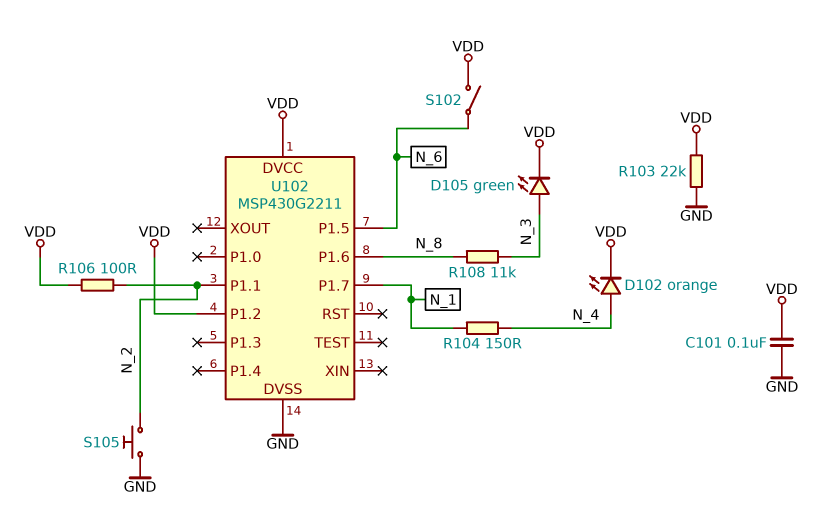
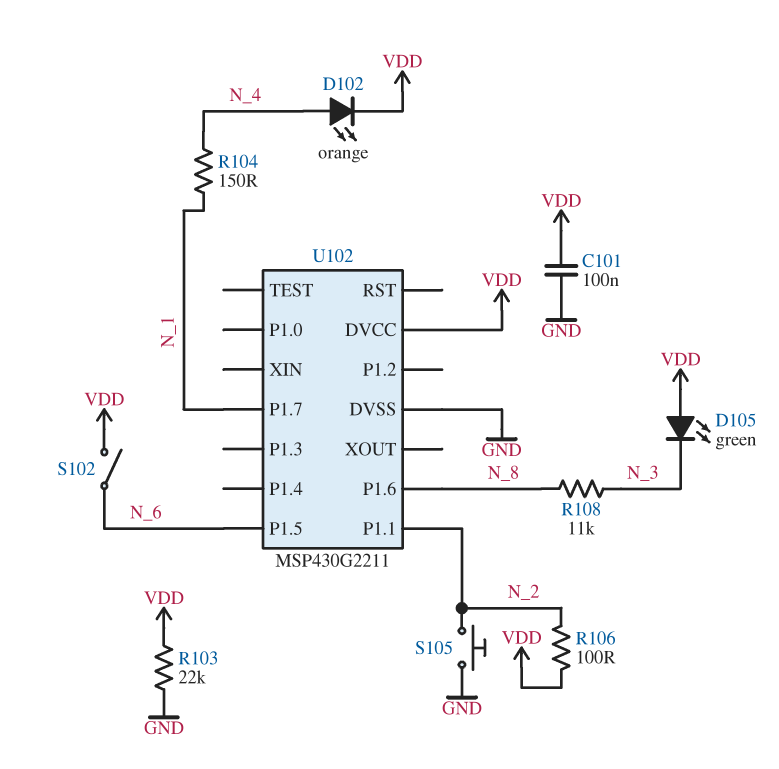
D105: LED green (A N_3, K VDD) -> LED green (A VDD, K N_3)
U102 pin P1.2: VDD -> none

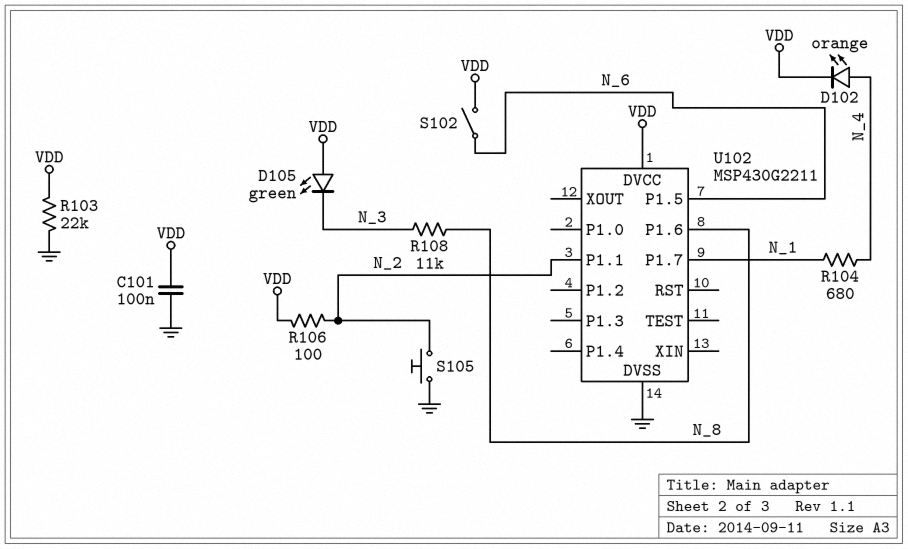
R104: 150 (N_1, N_4) -> 680 (N_1, N_4)

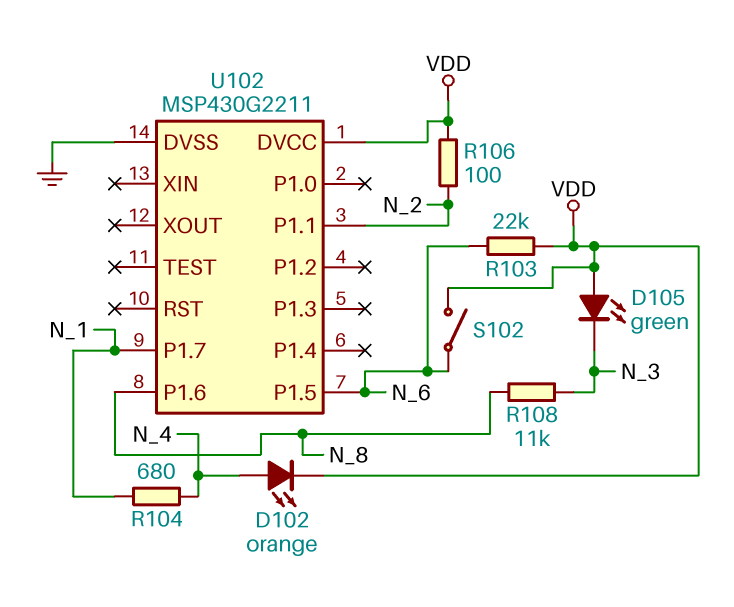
C101: 100nF (GND, VDD) -> none
R103: 22k (GND, VDD) -> 22k (N_6, VDD)
S105: button (GND, N_2) -> none

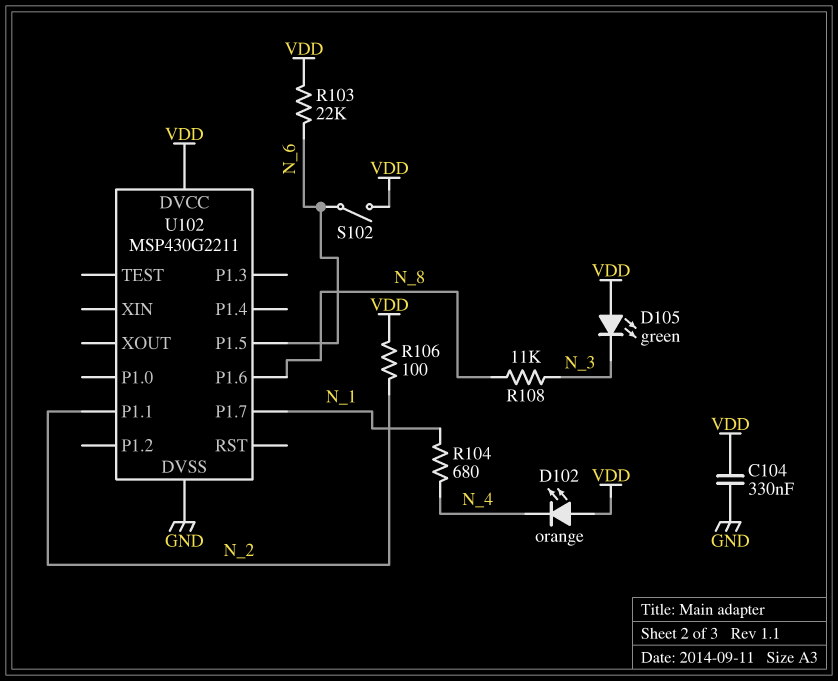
C104: none -> 330nF (GND, VDD)
D102: LED orange (A N_4, K VDD) -> LED orange (A VDD, K N_4)

